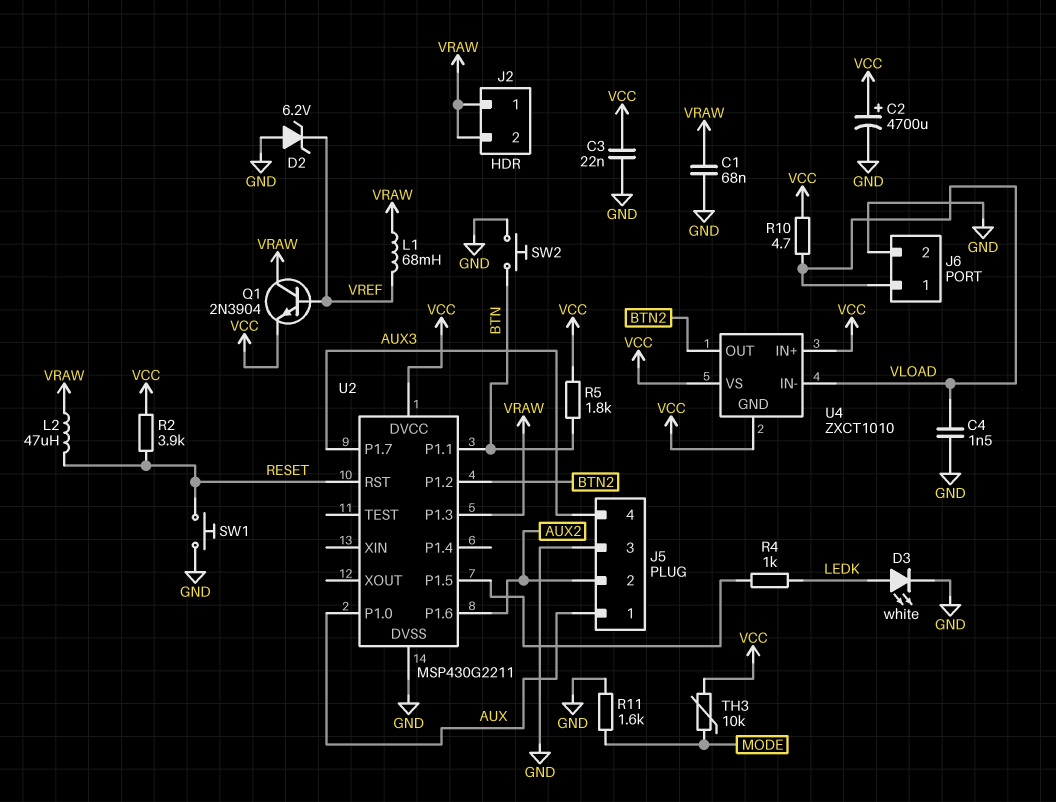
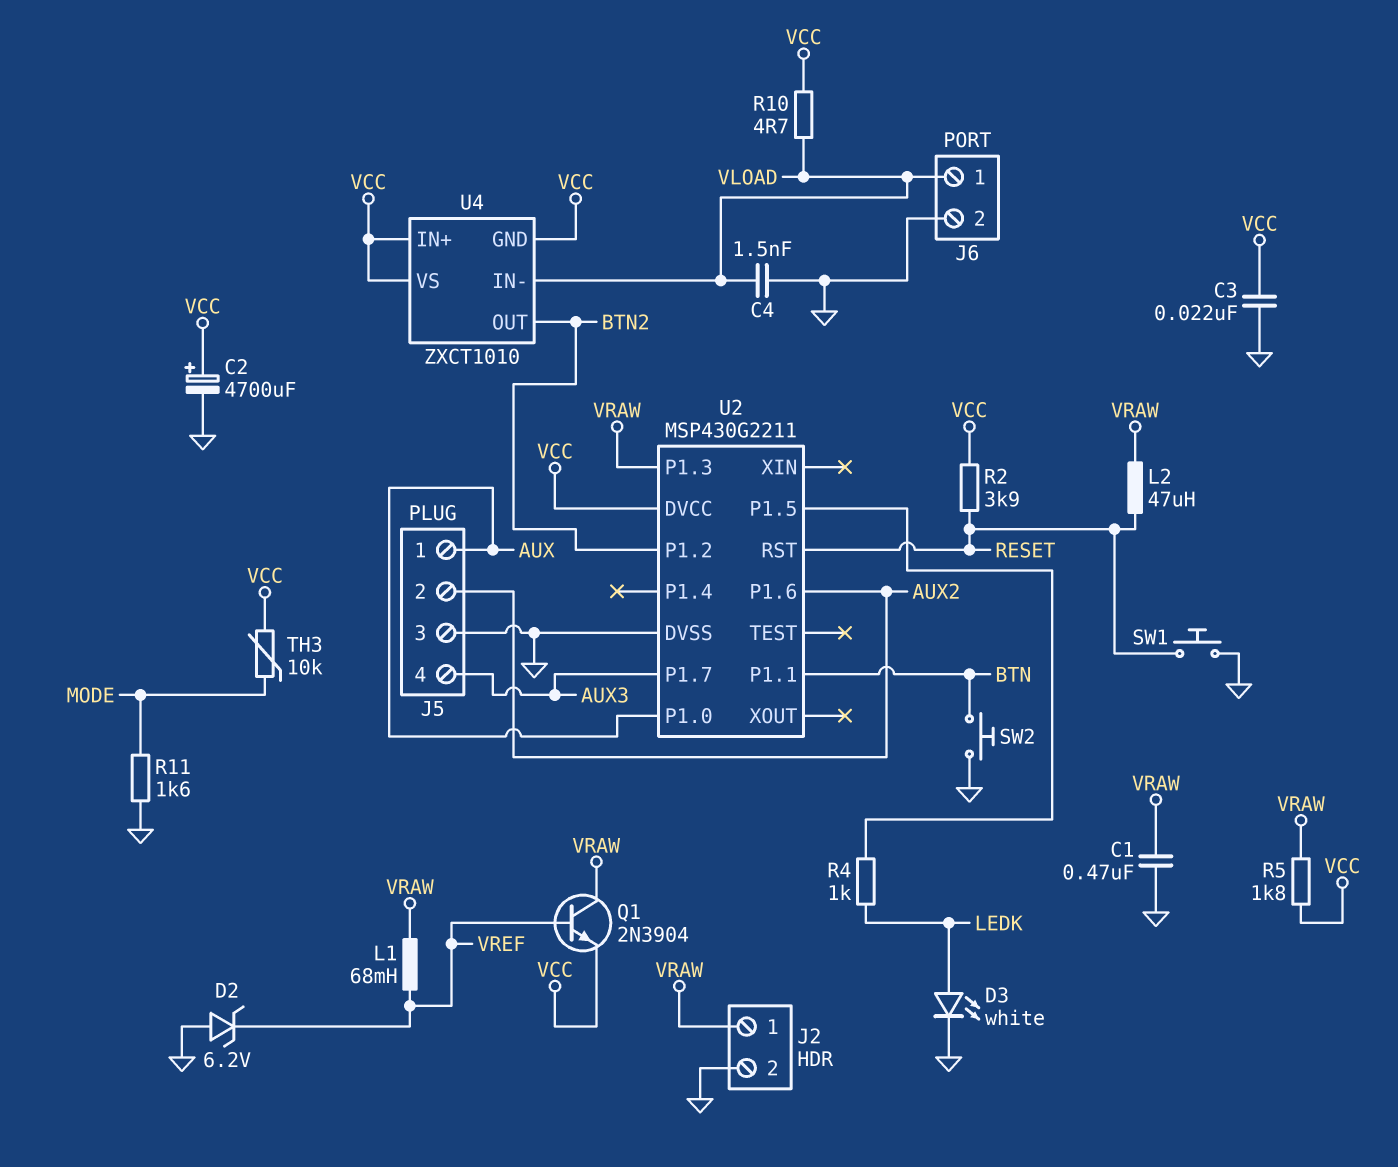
C1: 68nF (GND, VRAW) -> 470nF (GND, VRAW)
J2 pin 2: VRAW -> GND
R5: 1.8k (BTN, VCC) -> 1.8k (VCC, VRAW)

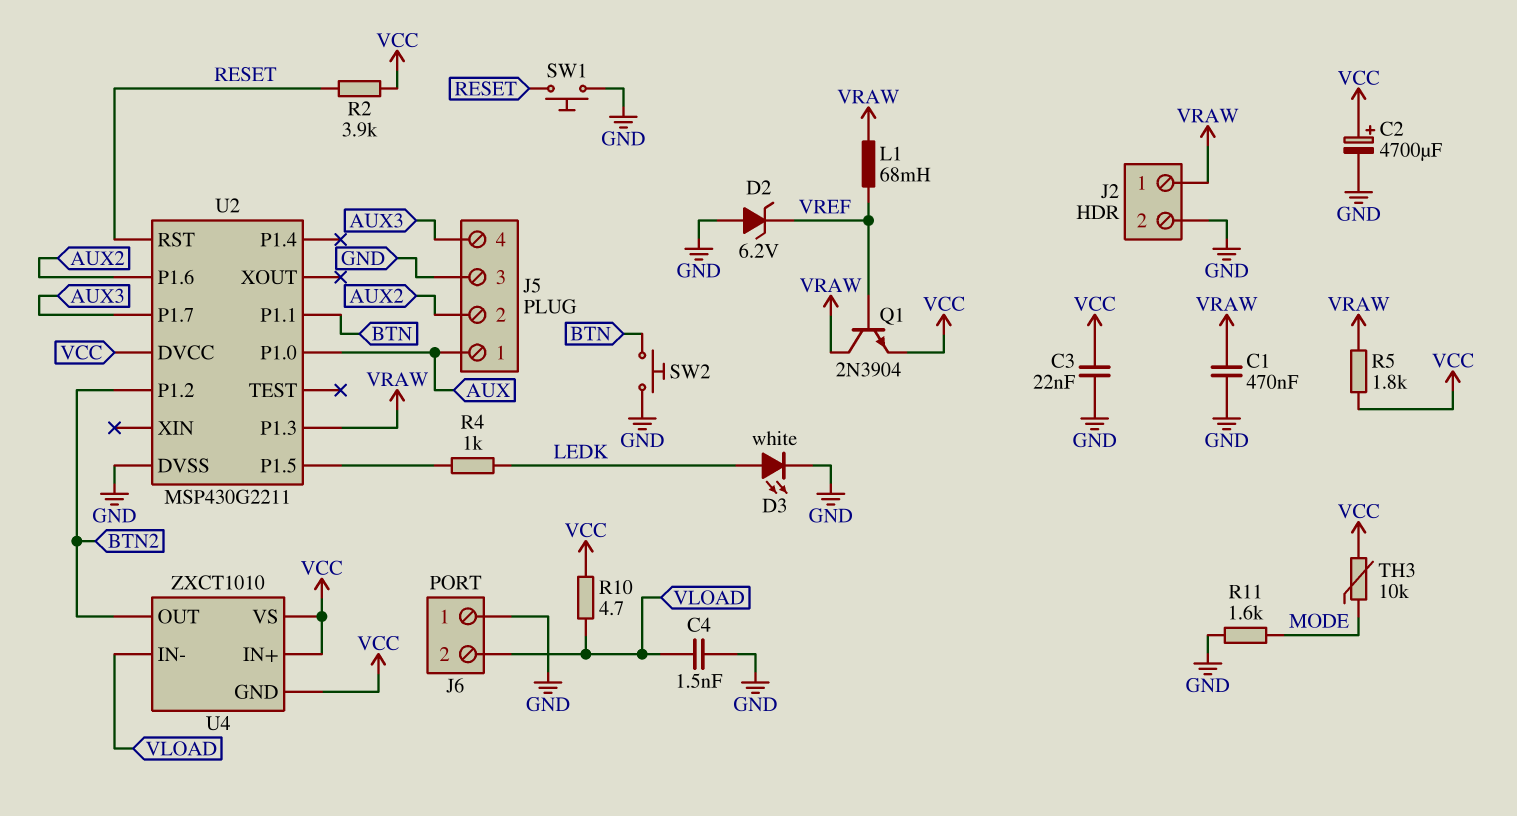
J6 pin 1: VLOAD -> GND
J6 pin 2: GND -> VLOAD
L2: 47uH (RESET, VRAW) -> none

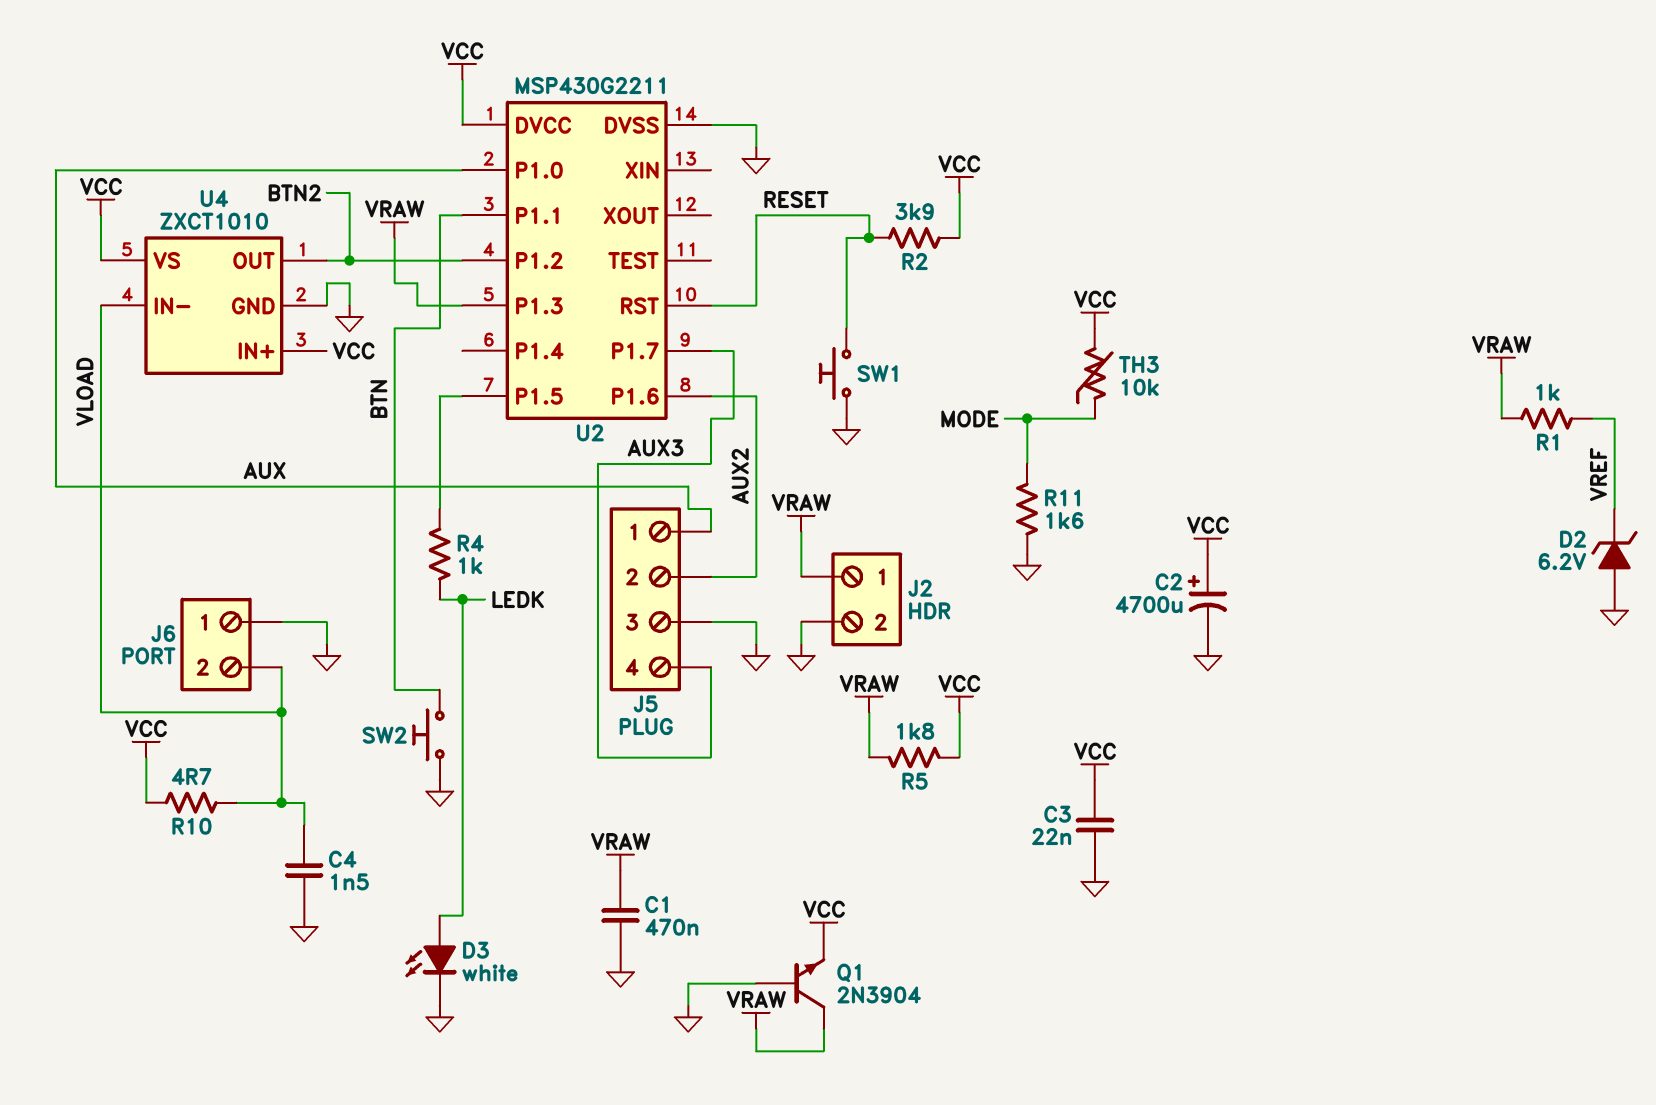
L1: 68mH (VRAW, VREF) -> none
Q1: NPN 2N3904 (B VREF, C VRAW, E VCC) -> NPN 2N3904 (B GND, C VRAW, E VCC)
R1: none -> 1k (VRAW, VREF)
U4 pin GND: VCC -> GND

